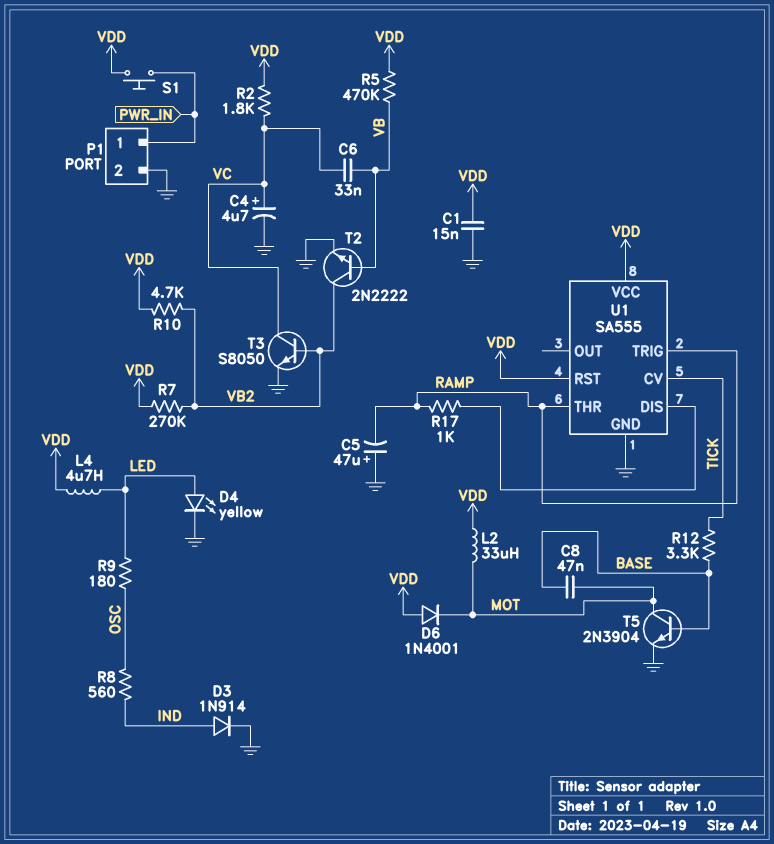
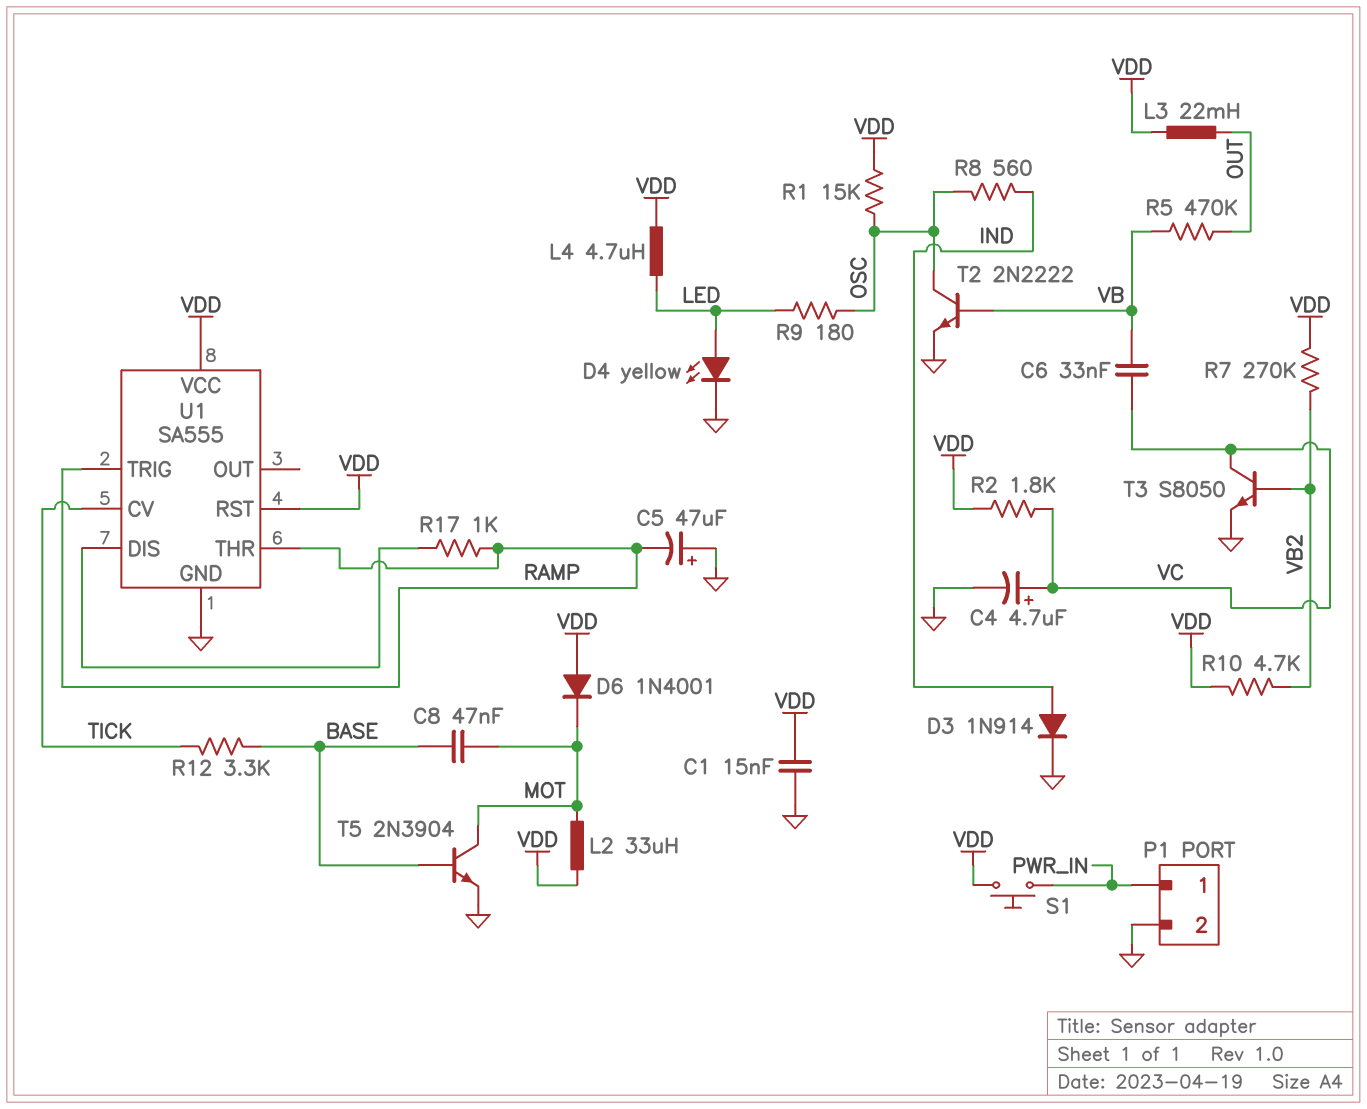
L3: none -> 22mH (OUT, VDD)
R1: none -> 15k (OSC, VDD)
R5: 470k (VB, VDD) -> 470k (OUT, VB)
T2: NPN 2N2222 (B VB, C VB2, E GND) -> NPN 2N2222 (B VB, C OSC, E GND)

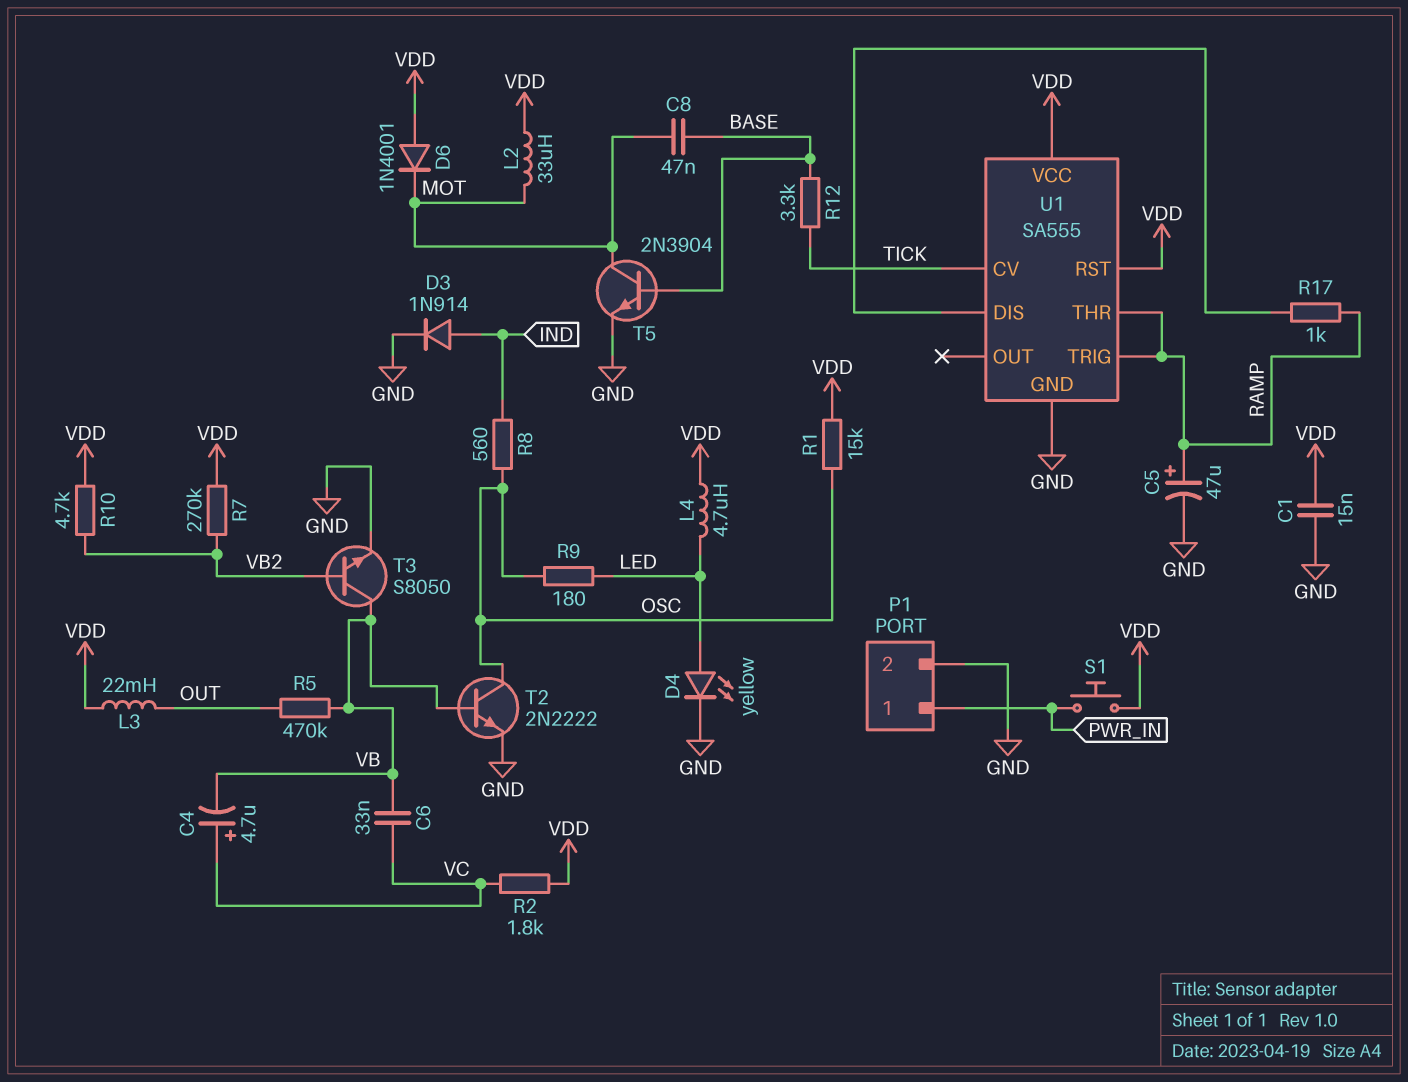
C4: 4.7uF (plus VC, minus GND) -> 4.7uF (plus VC, minus VB)
C5: 47uF (plus GND, minus RAMP) -> 47uF (plus RAMP, minus GND)
T3: NPN S8050 (B VB2, C VC, E GND) -> NPN S8050 (B VB2, C VB, E GND)

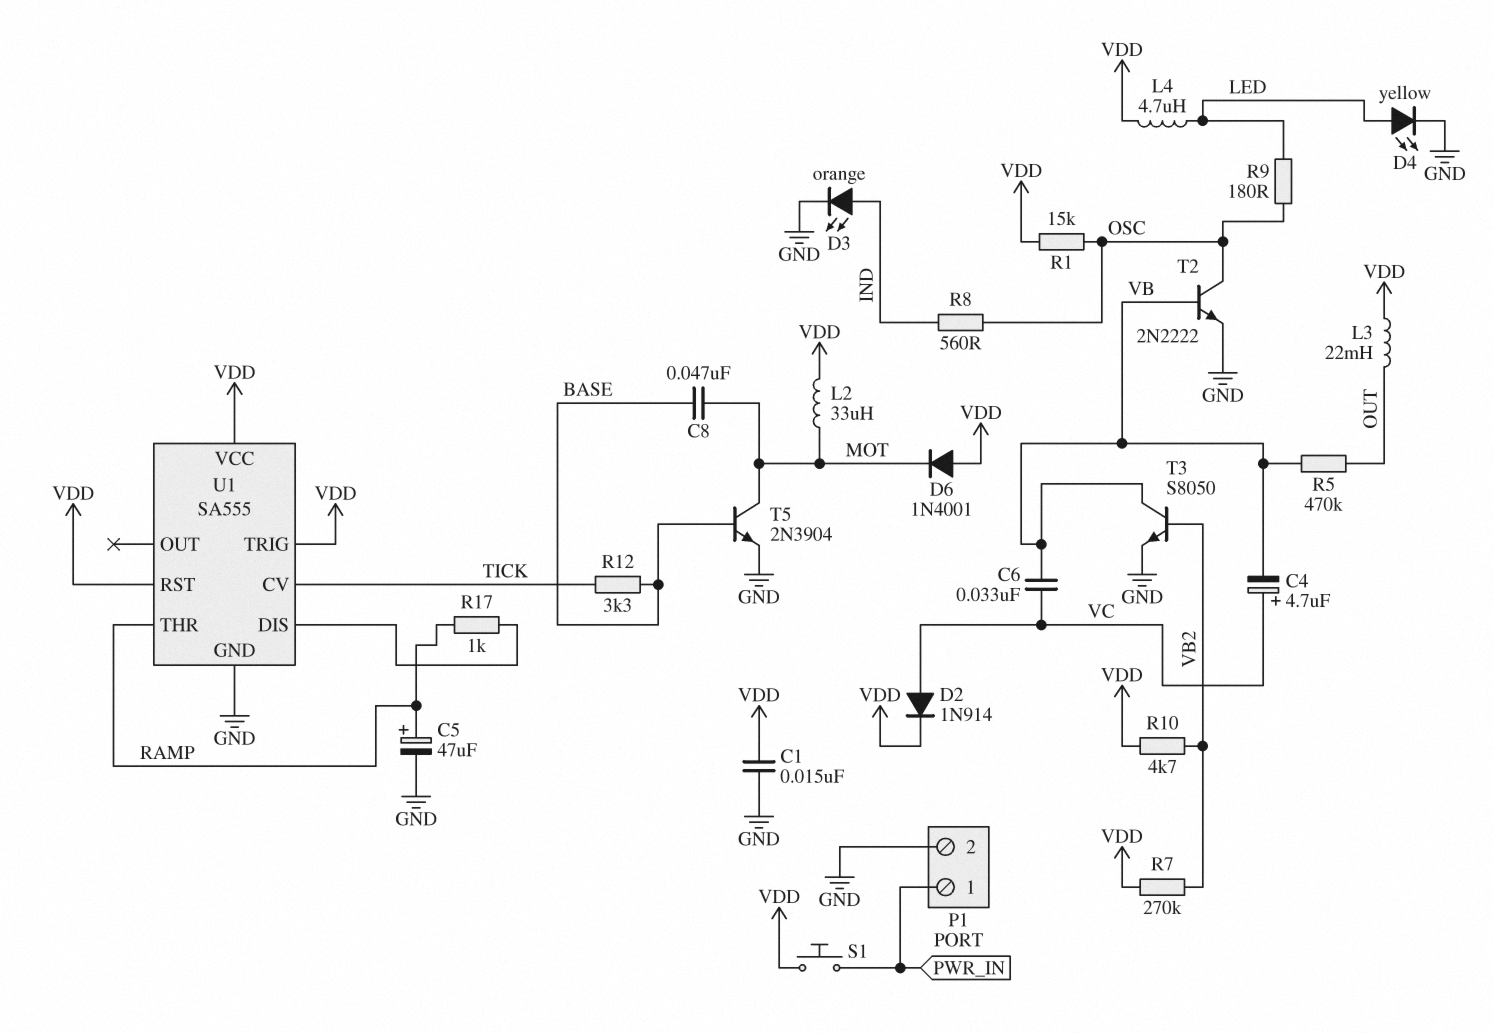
D2: none -> diode 1N914 (A VC, K VDD)
D3: diode 1N914 (A IND, K GND) -> LED orange (A IND, K GND)
R2: 1.8k (VC, VDD) -> none
U1 pin TRIG: RAMP -> VDD

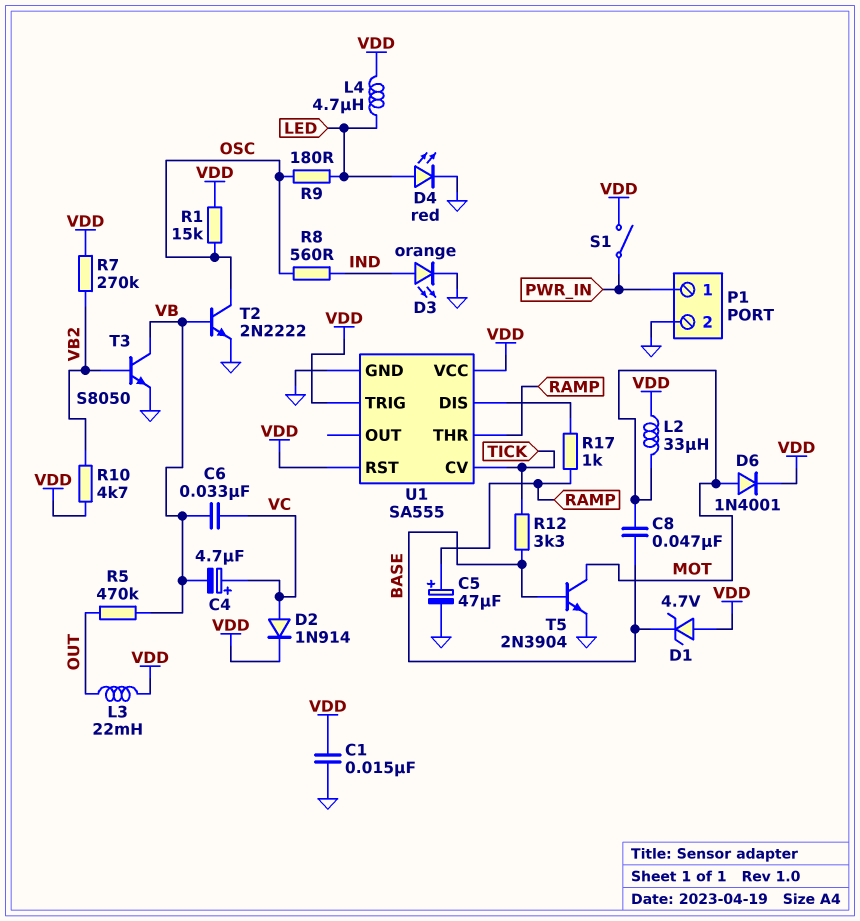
D1: none -> zener 4.7V (A VDD, K BASE)
D4: LED yellow (A LED, K GND) -> LED red (A LED, K GND)
D6: diode 1N4001 (A VDD, K MOT) -> diode 1N4001 (A MOT, K VDD)
S1: button (PWR_IN, VDD) -> switch (PWR_IN, VDD)

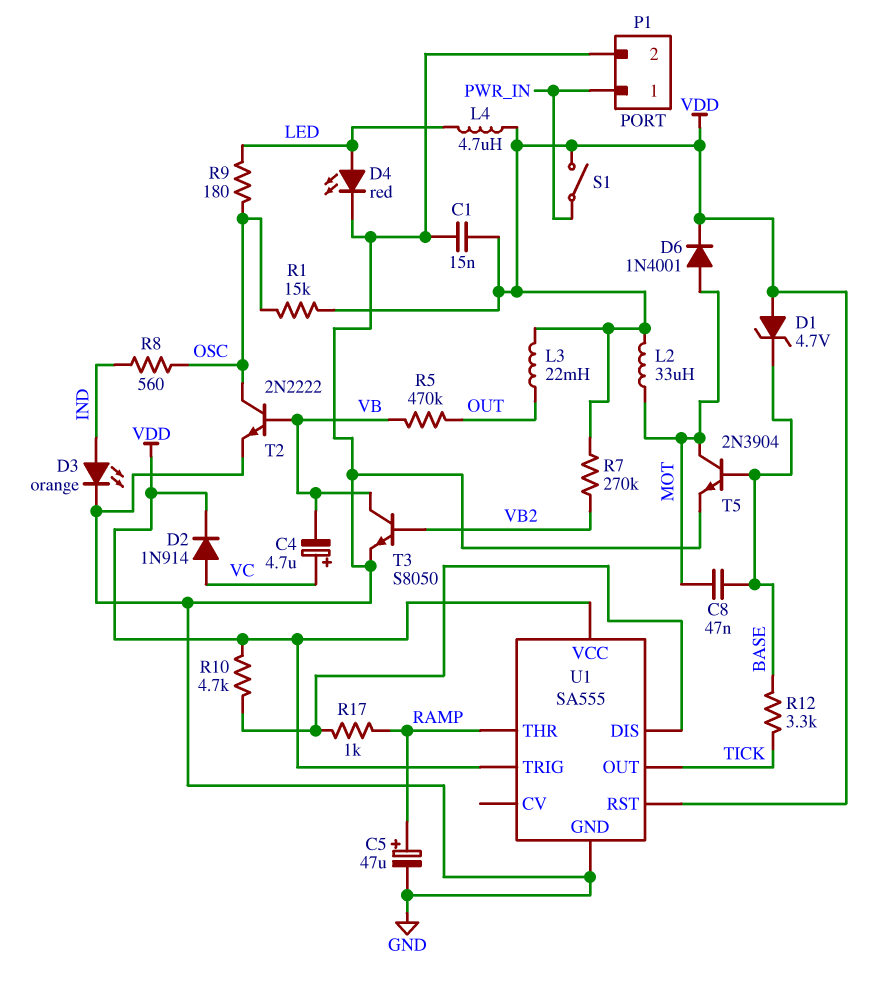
C6: 33nF (VB, VC) -> none
R10: 4.7k (VB2, VDD) -> 4.7k (U1/DIS, VDD)
U1 pin CV: TICK -> none
U1 pin OUT: none -> TICK

